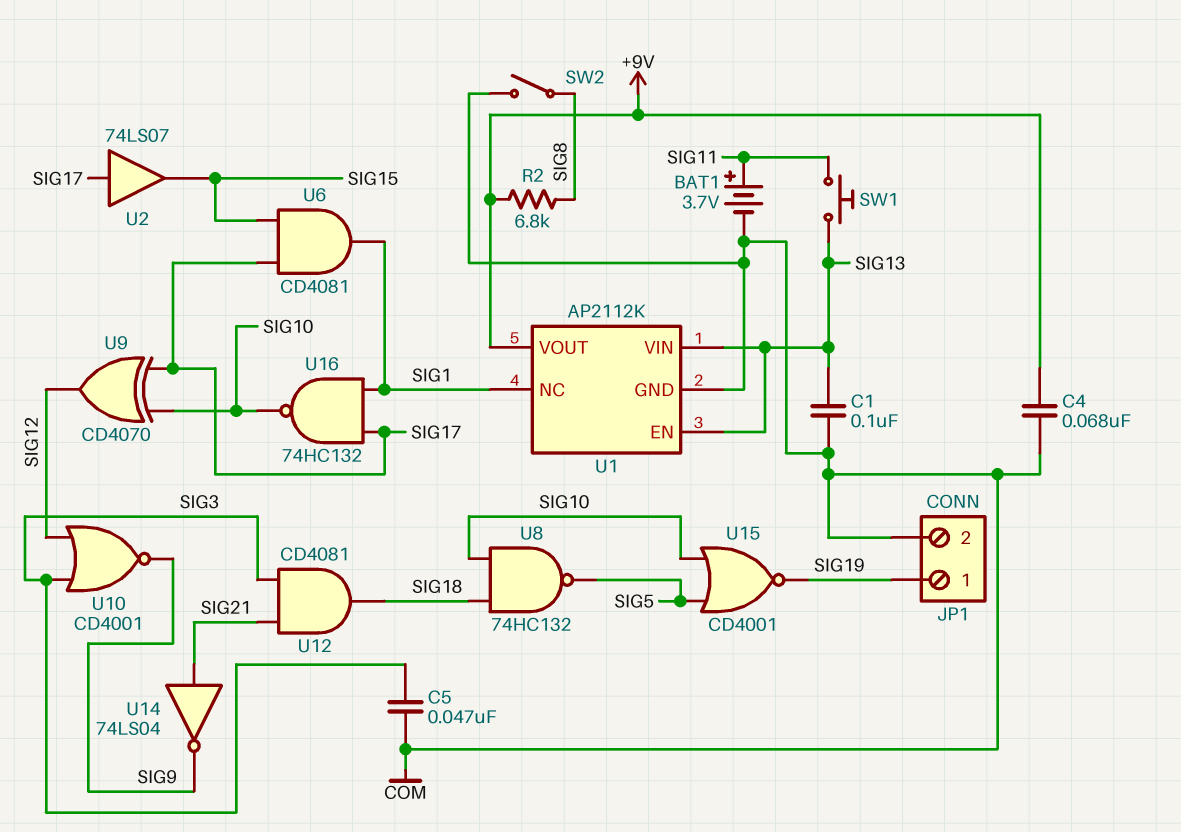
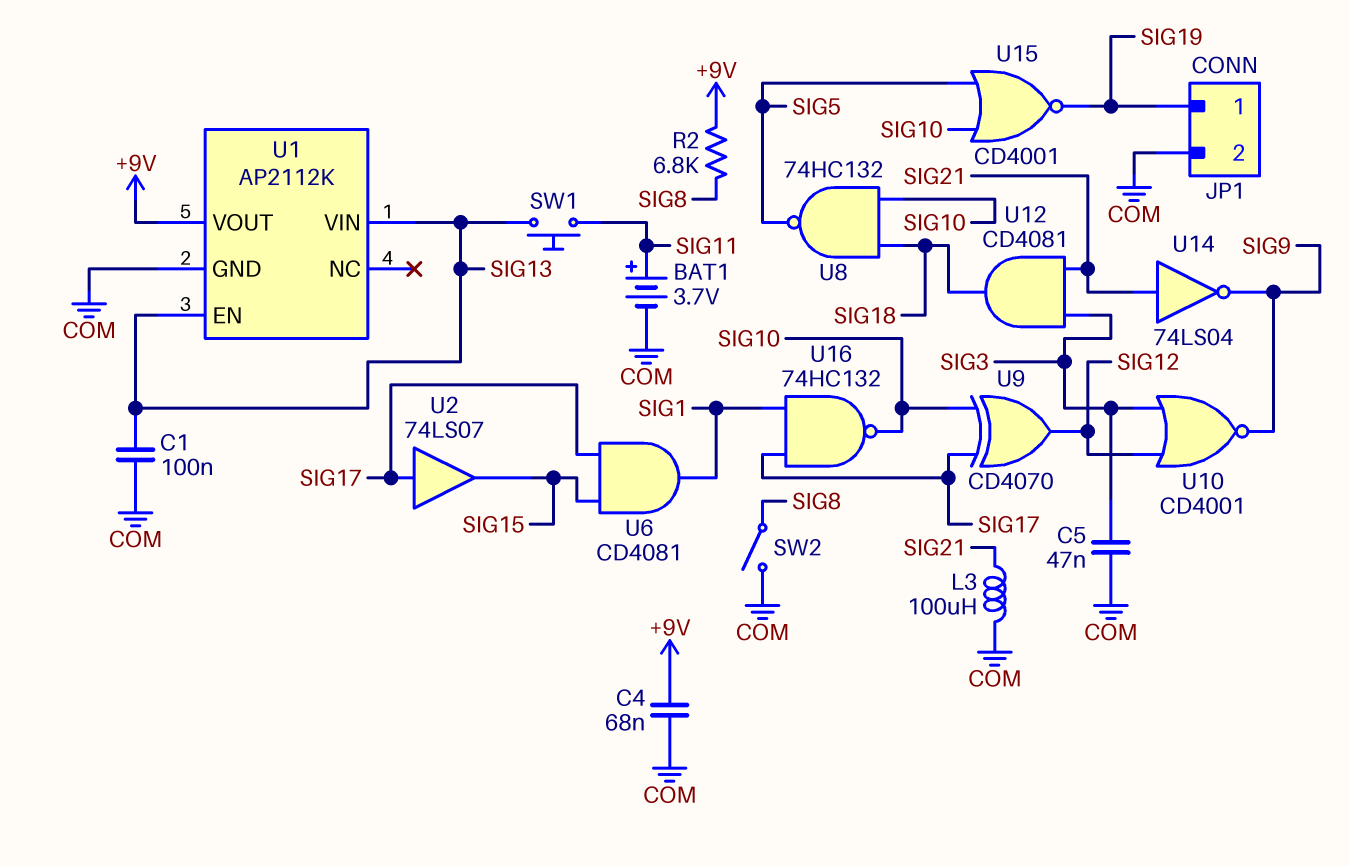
L3: none -> 100uH (COM, SIG21)
U1 pin NC: SIG1 -> none

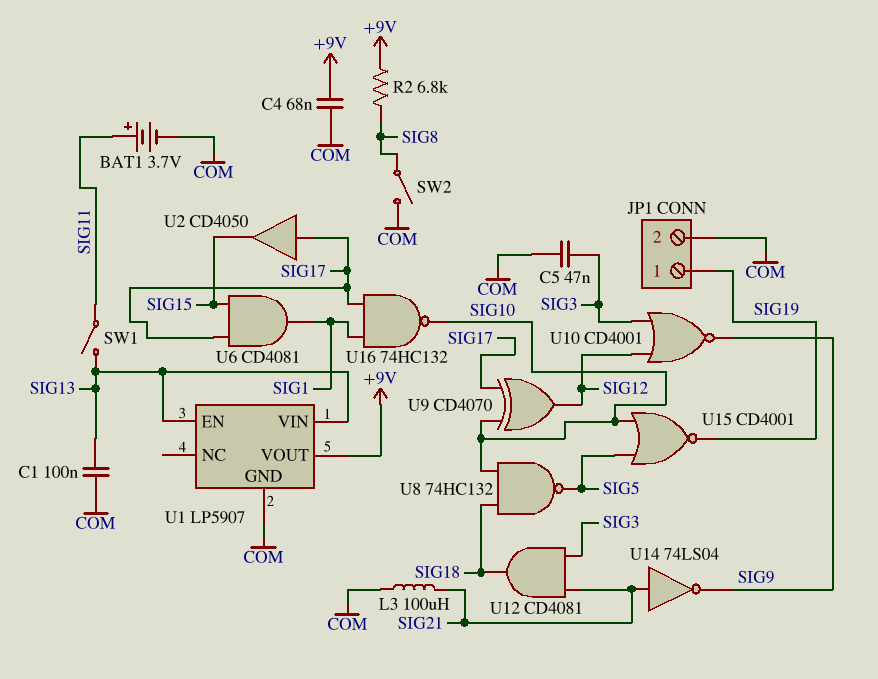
SW1: button (SIG11, SIG13) -> switch (SIG11, SIG13)
U1: AP2112K -> LP5907
U2: buffer 74LS07 (in SIG17, out SIG15) -> buffer CD4050 (in SIG17, out SIG15)

